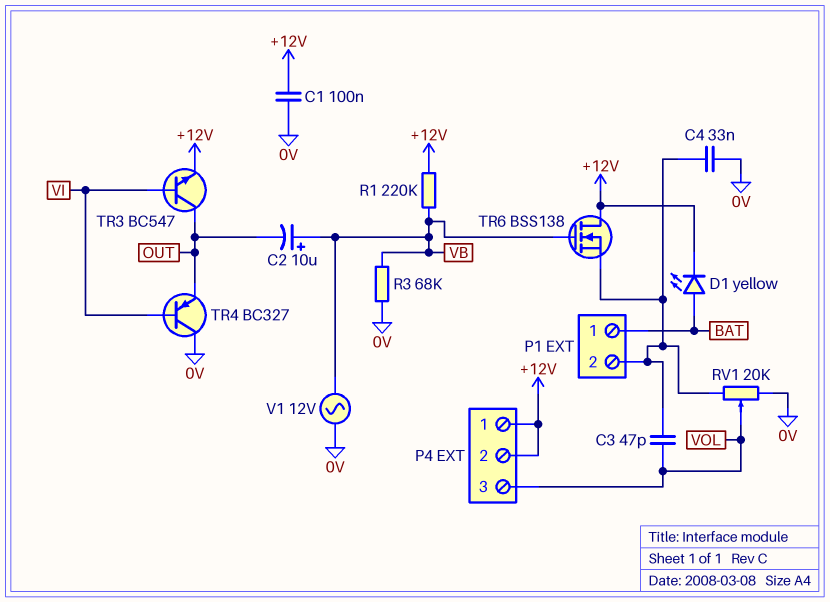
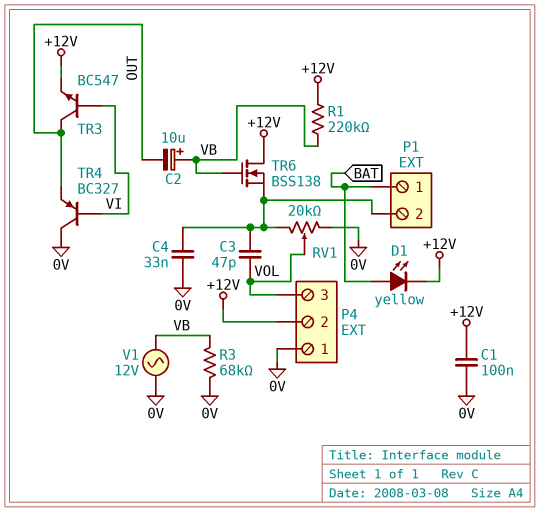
P4 pin 1: +12V -> 0V

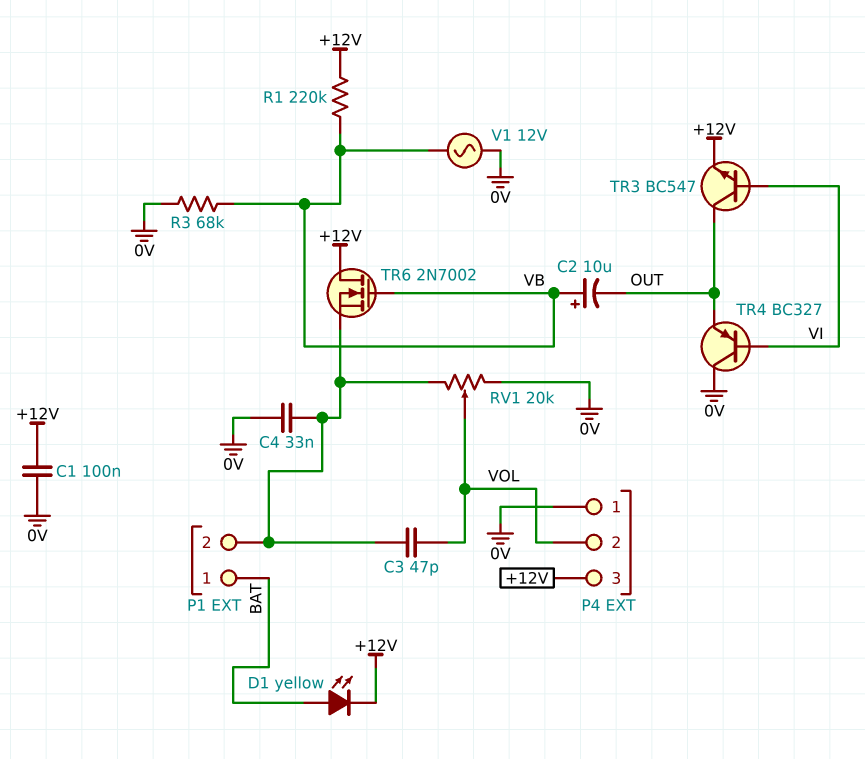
P4 pin 2: +12V -> VOL
P4 pin 3: VOL -> +12V
TR6: NMOS BSS138 (G VB, D +12V, S P1/2) -> NMOS 2N7002 (G VB, D +12V, S P1/2)

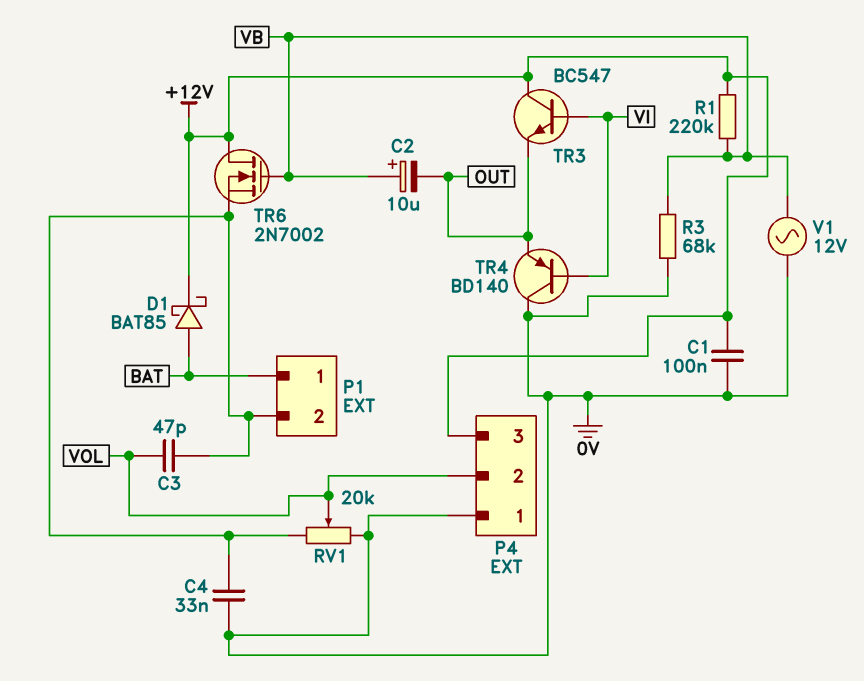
D1: LED yellow (A BAT, K +12V) -> schottky BAT85 (A BAT, K +12V)
TR3: NPN BC547 (B VI, C OUT, E +12V) -> NPN BC547 (B VI, C +12V, E OUT)
TR4: PNP BC327 (B VI, C 0V, E OUT) -> PNP BD140 (B VI, C 0V, E OUT)

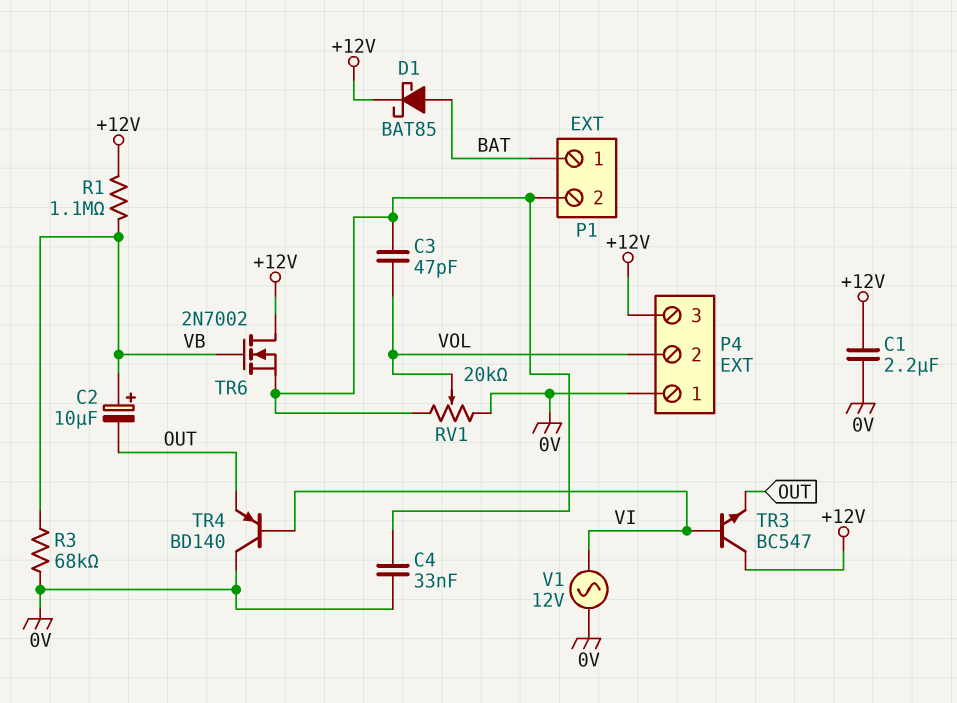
C1: 100nF (+12V, 0V) -> 2.2uF (+12V, 0V)
R1: 220k (+12V, VB) -> 1.1M (+12V, VB)
V1: AC 12V (0V, VB) -> AC 12V (0V, VI)

